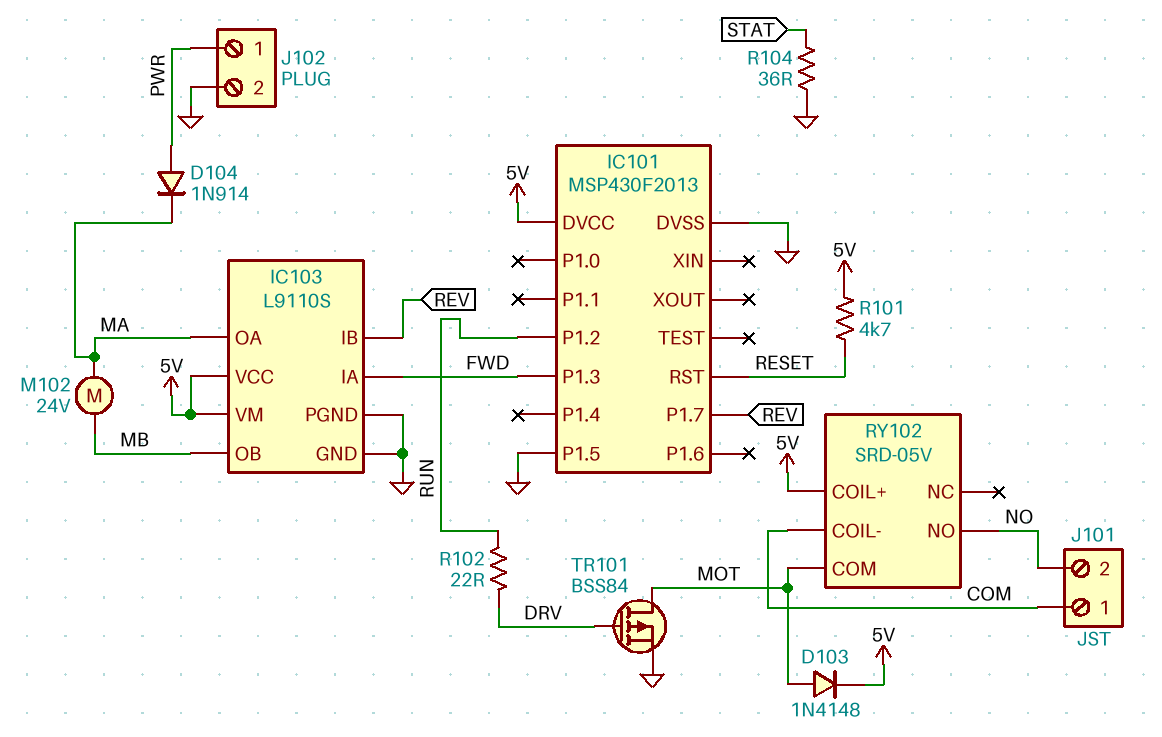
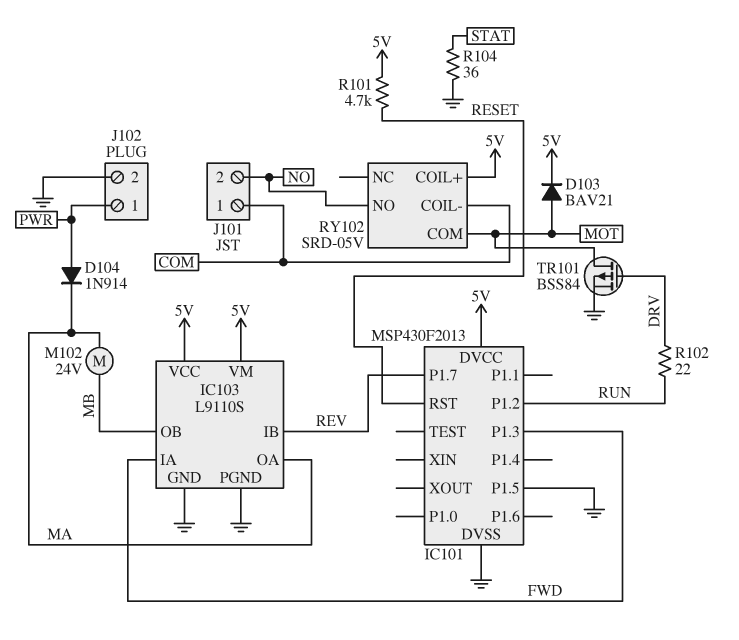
D103: diode 1N4148 (A MOT, K 5V) -> diode BAV21 (A MOT, K 5V)

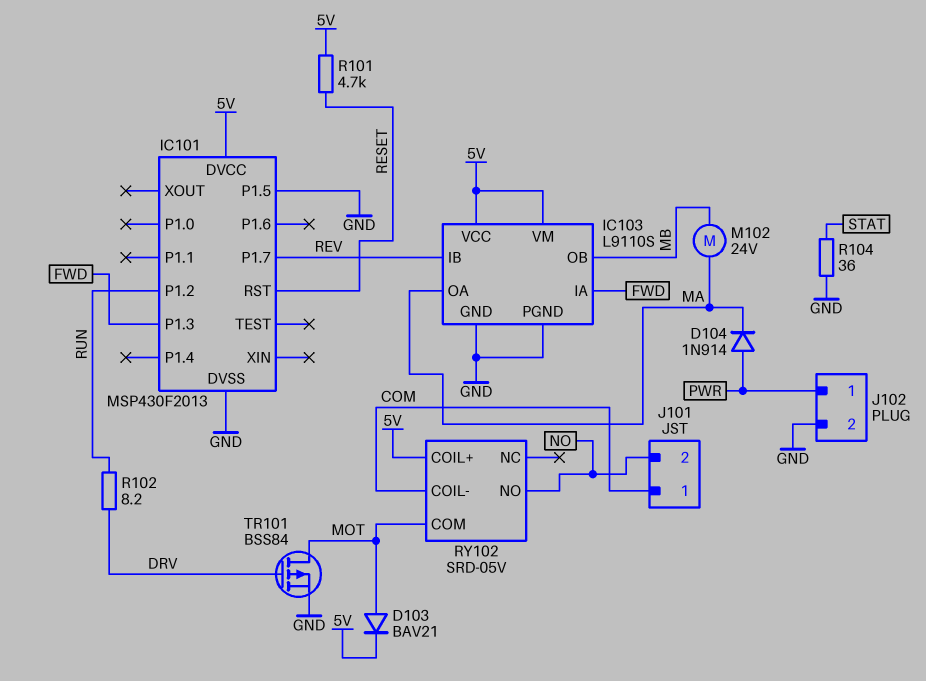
R102: 22 (DRV, RUN) -> 8.2 (DRV, RUN)

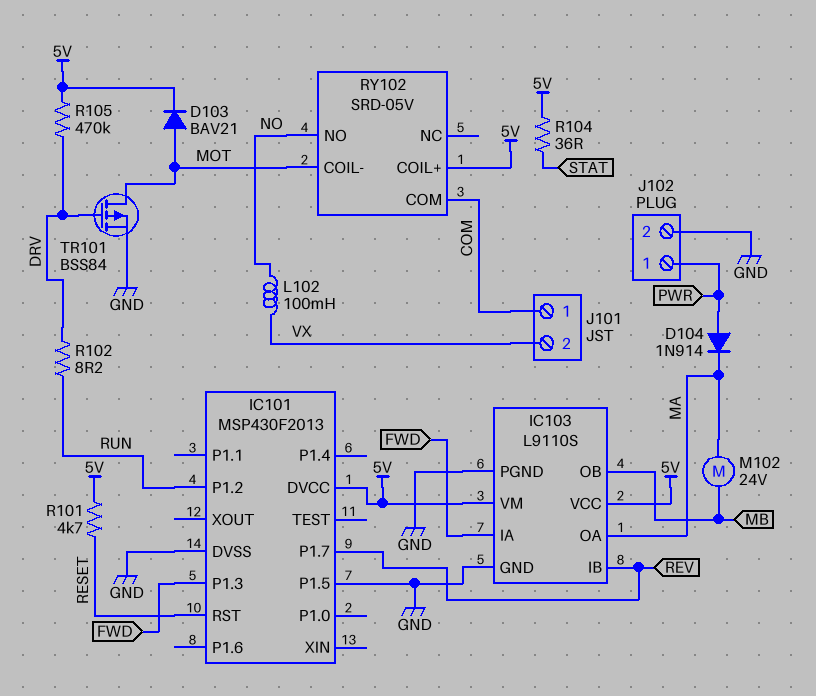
J101 pin 2: NO -> VX
L102: none -> 100mH (NO, VX)
R104: 36 (GND, STAT) -> 36 (5V, STAT)
R105: none -> 470k (5V, DRV)
RY102 pin COIL-: COM -> MOT
RY102 pin COM: MOT -> COM

